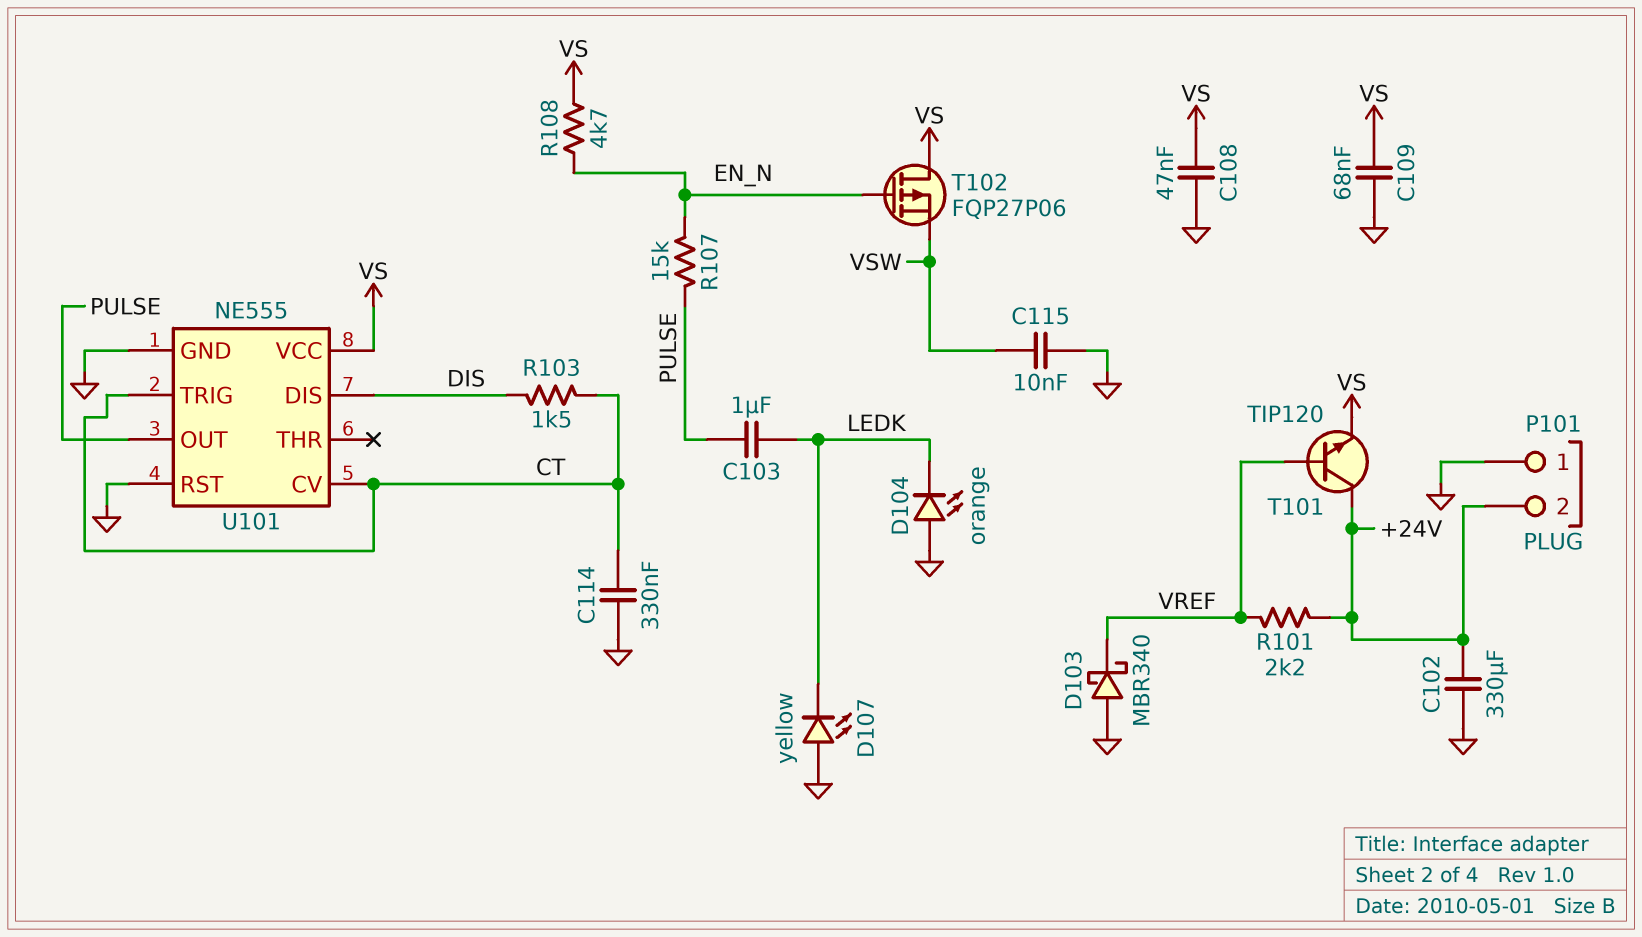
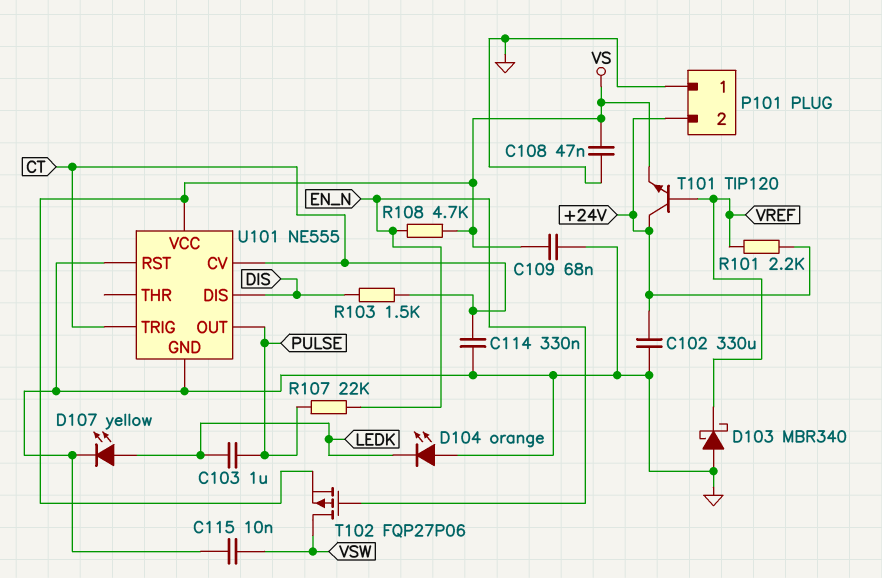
D107: LED yellow (A GND, K LEDK) -> LED yellow (A LEDK, K GND)
R107: 15k (EN_N, PULSE) -> 22k (EN_N, PULSE)
T102: PMOS FQP27P06 (G EN_N, D VS, S VSW) -> PMOS FQP27P06 (G EN_N, D VSW, S VS)

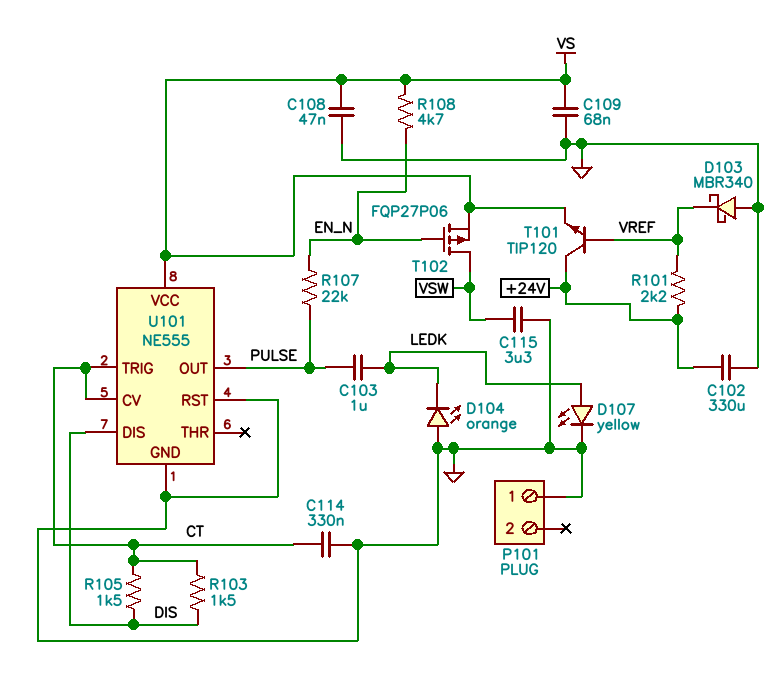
C115: 10nF (GND, VSW) -> 3.3uF (GND, VSW)
P101 pin 2: +24V -> none
R105: none -> 1.5k (CT, DIS)

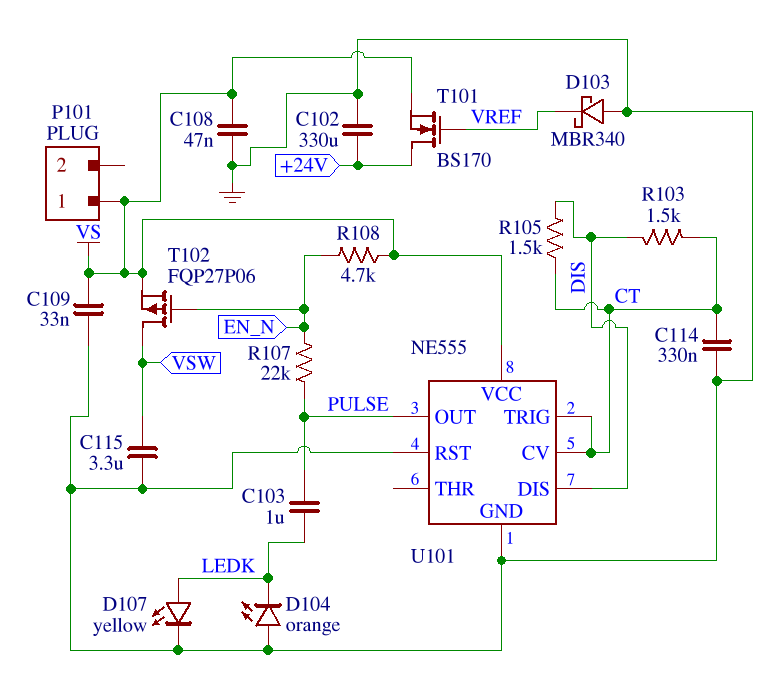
C109: 68nF (GND, VS) -> 33nF (GND, VS)
P101 pin 1: GND -> VS
R101: 2.2k (+24V, VREF) -> none
T101: NPN TIP120 (B VREF, C +24V, E VS) -> NMOS BS170 (G VREF, D +24V, S VS)

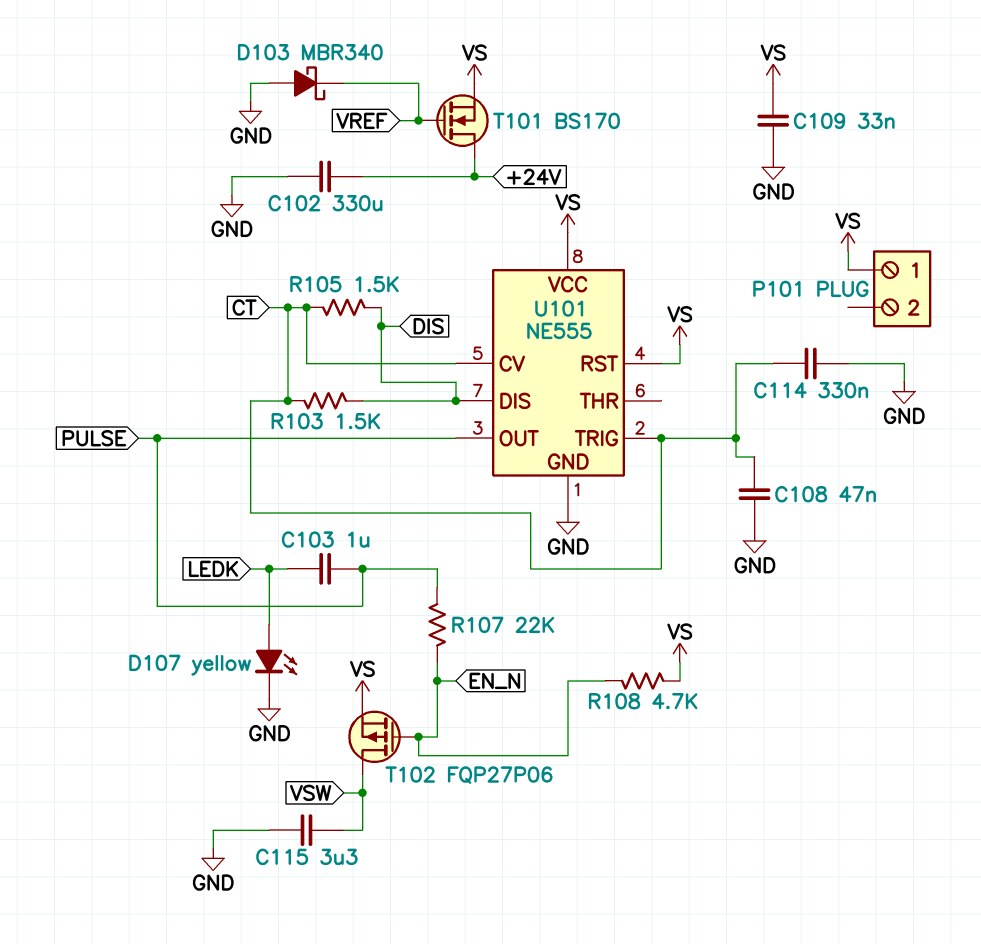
C108: 47nF (GND, VS) -> 47nF (CT, GND)
D104: LED orange (A GND, K LEDK) -> none
U101 pin RST: GND -> VS

